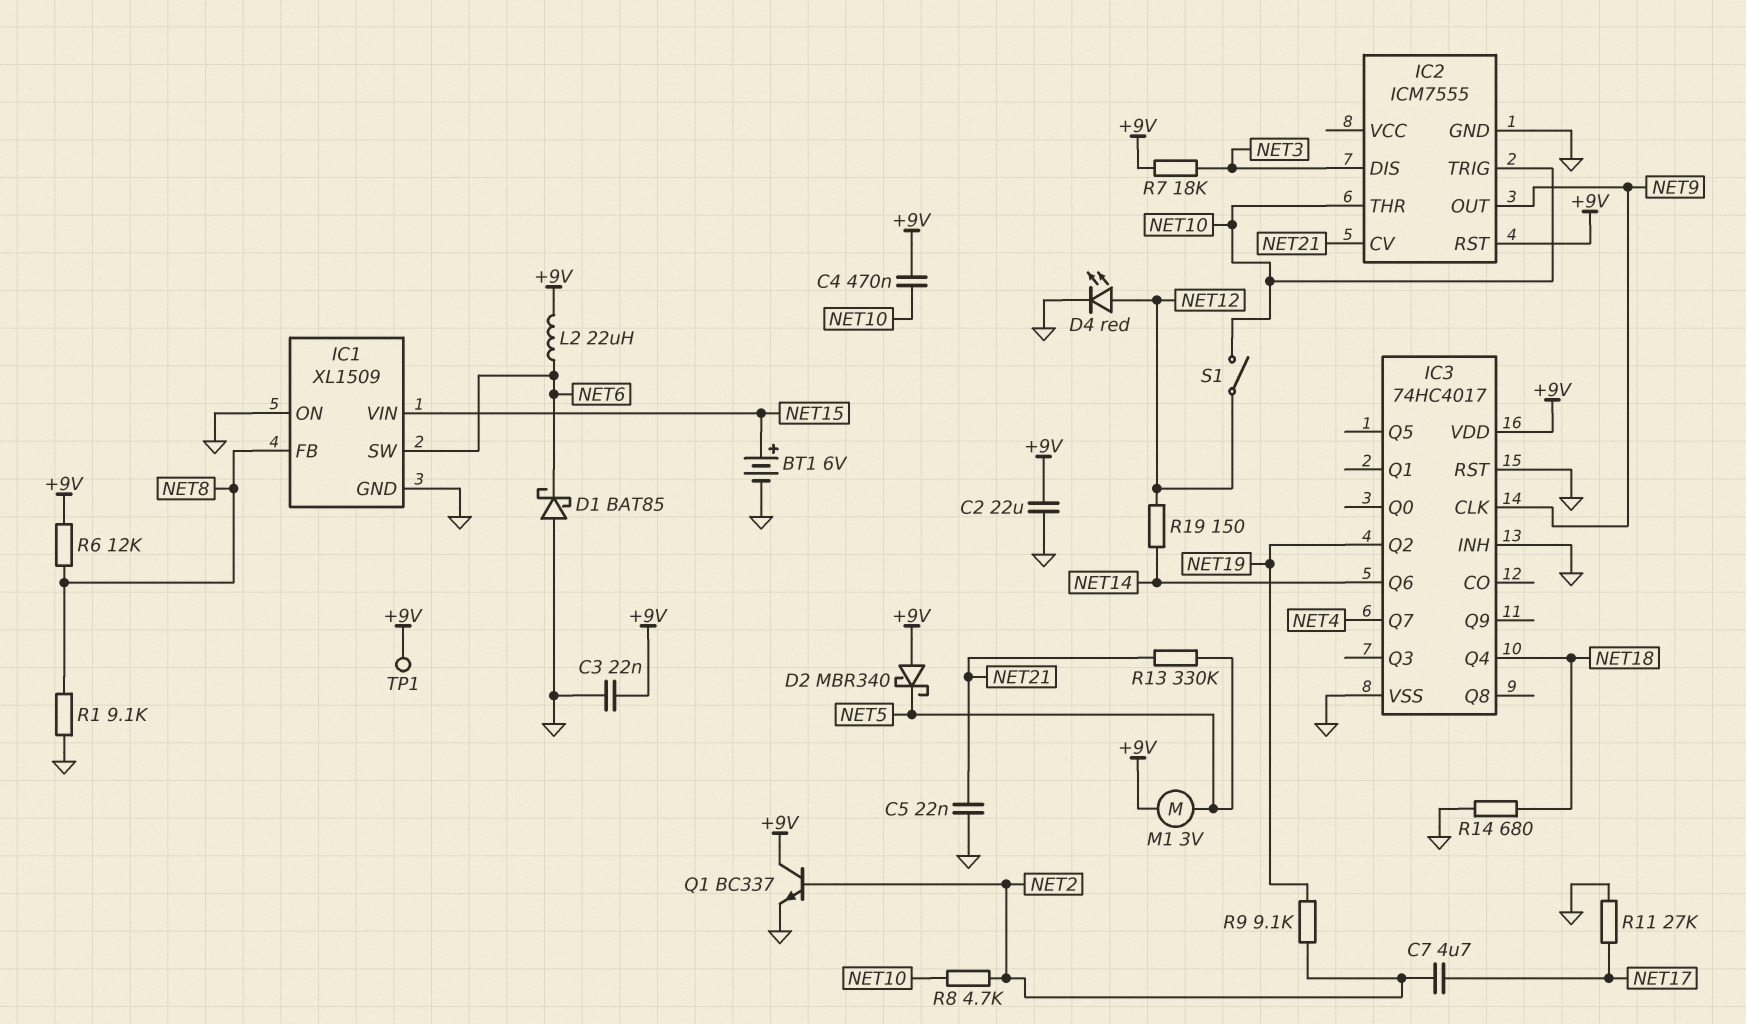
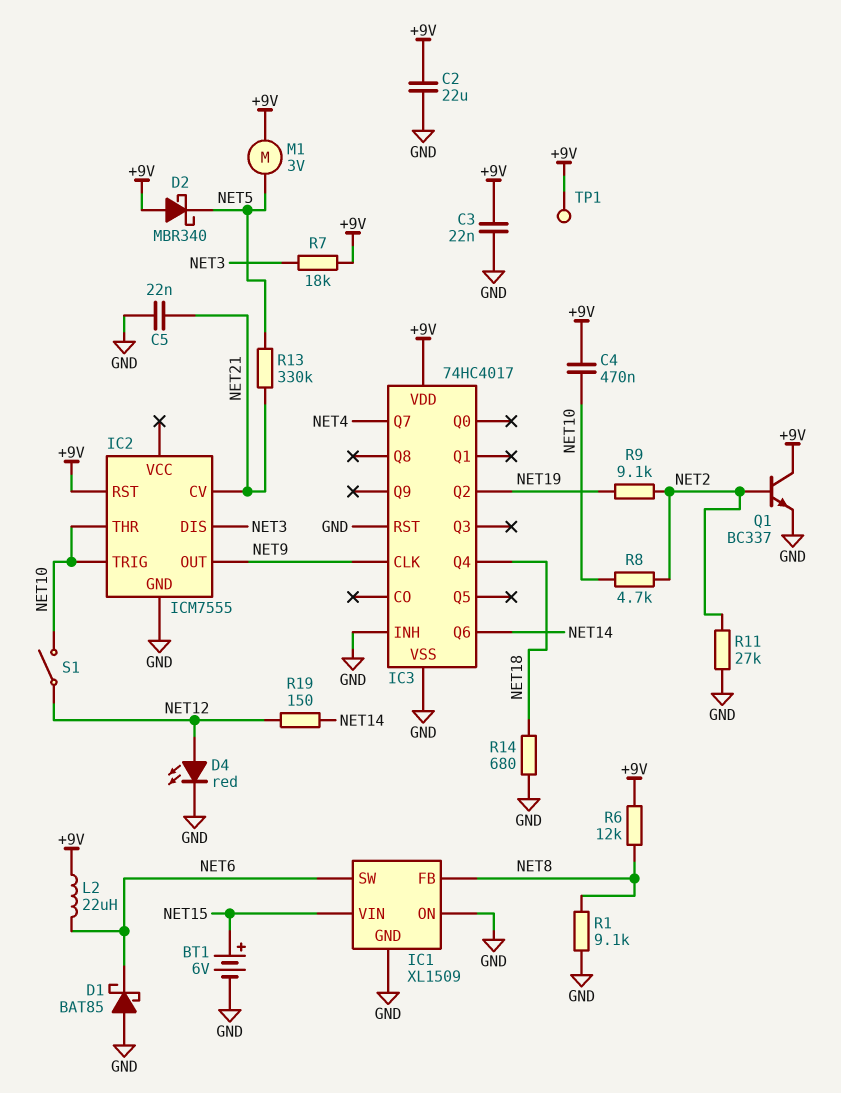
C7: 4.7uF (NET2, NET17) -> none
R11: 27k (GND, NET17) -> 27k (GND, NET2)

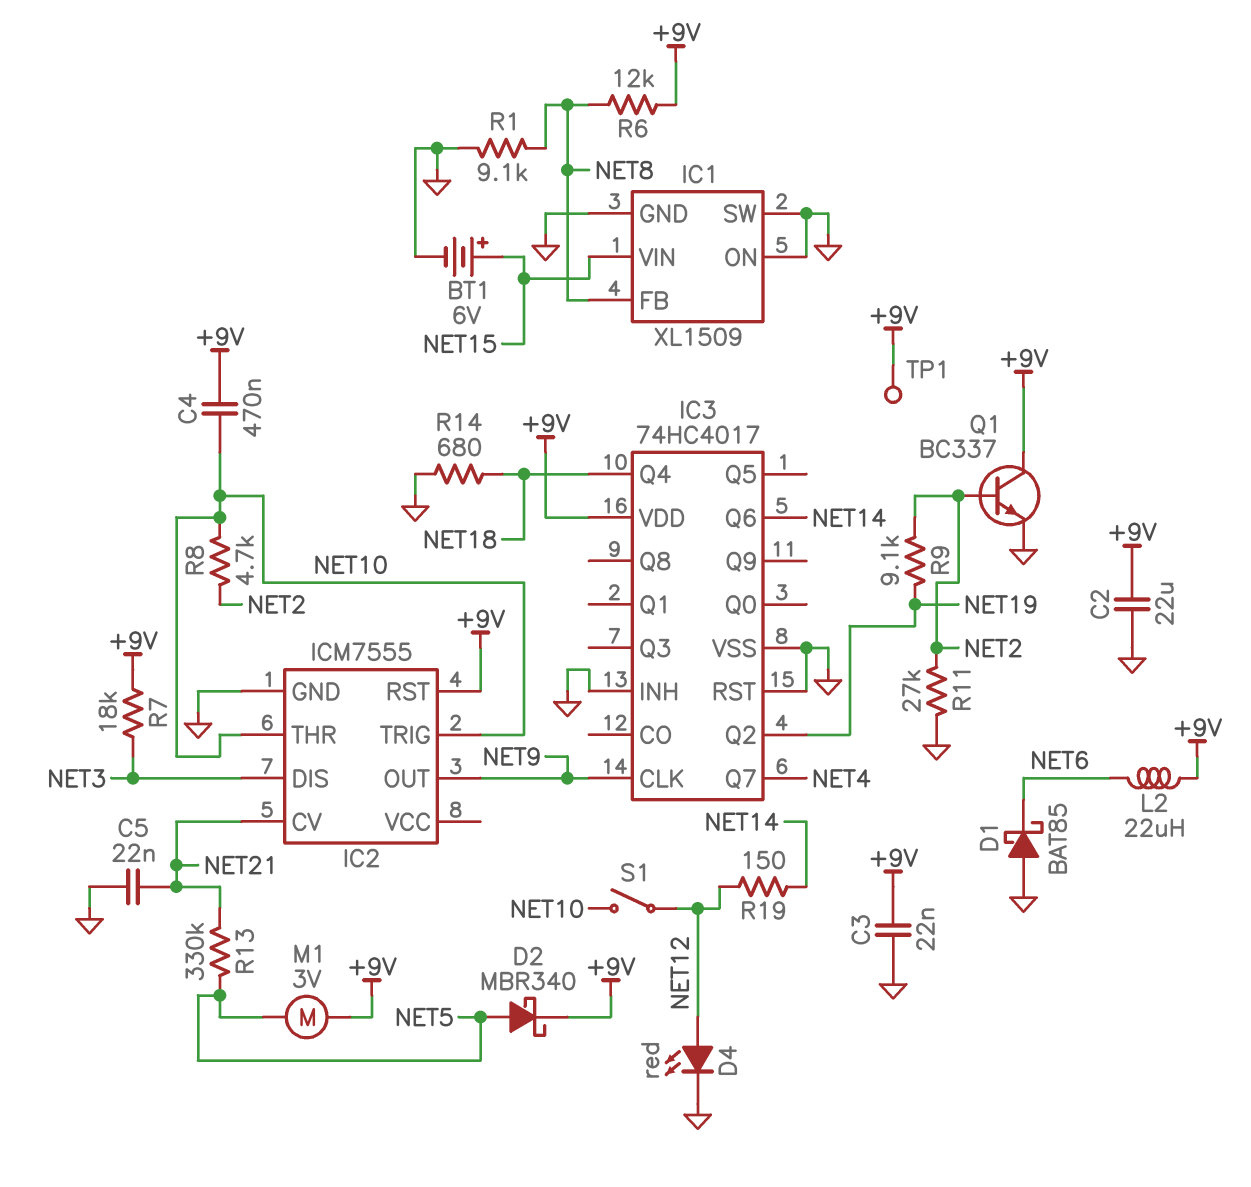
D2: schottky MBR340 (A +9V, K NET5) -> schottky MBR340 (A NET5, K +9V)
IC1 pin SW: NET6 -> GND

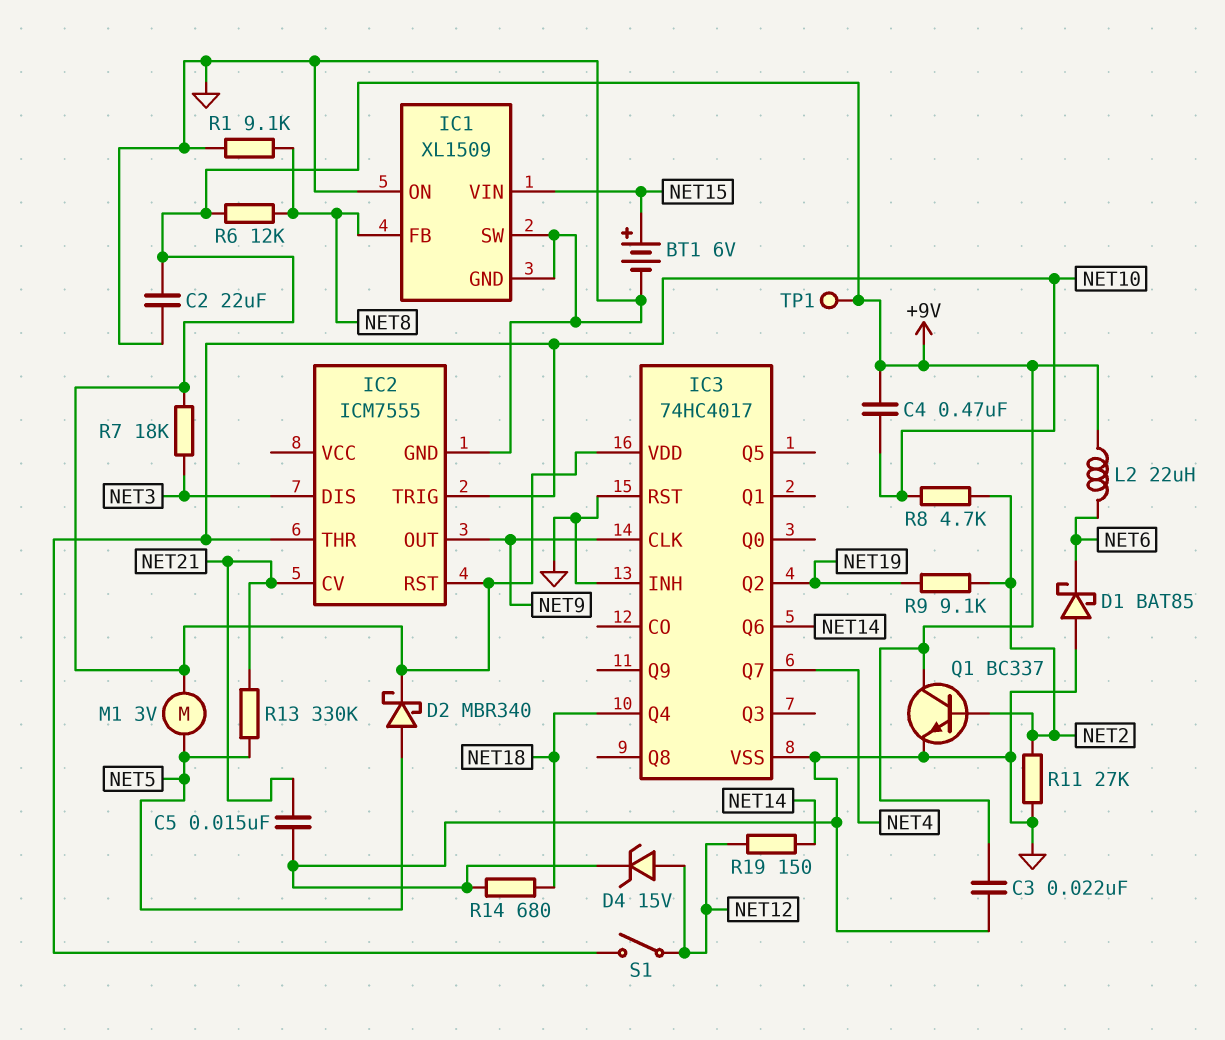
C5: 22nF (GND, NET21) -> 15nF (GND, NET21)
D4: LED red (A NET12, K GND) -> zener 15V (A NET12, K GND)

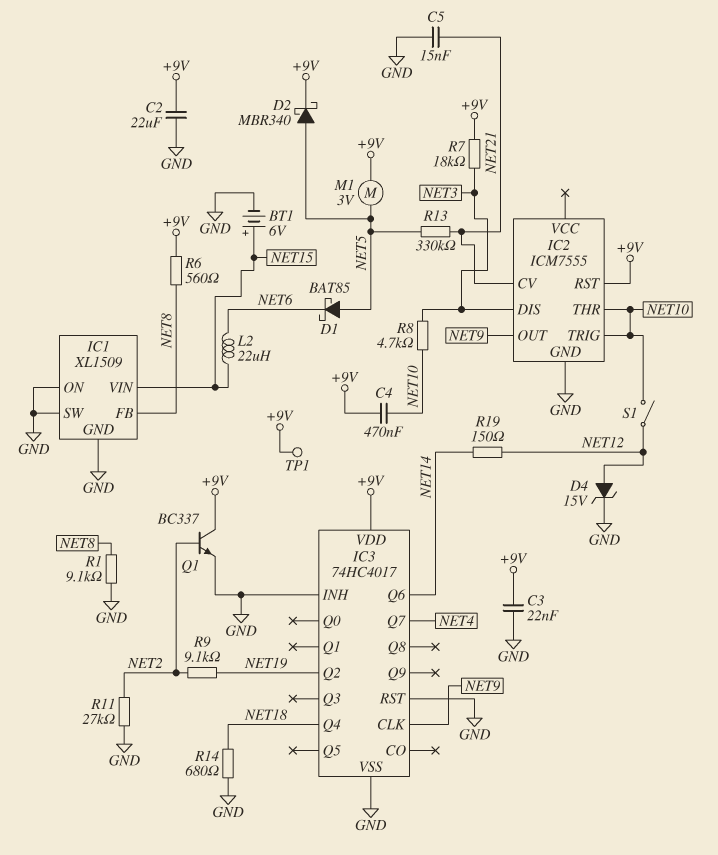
D1: schottky BAT85 (A GND, K NET6) -> schottky BAT85 (A NET5, K NET6)
L2: 22uH (+9V, NET6) -> 22uH (NET6, NET15)
R6: 12k (+9V, NET8) -> 560 (+9V, NET8)
R8: 4.7k (NET2, NET10) -> 4.7k (NET3, NET10)

